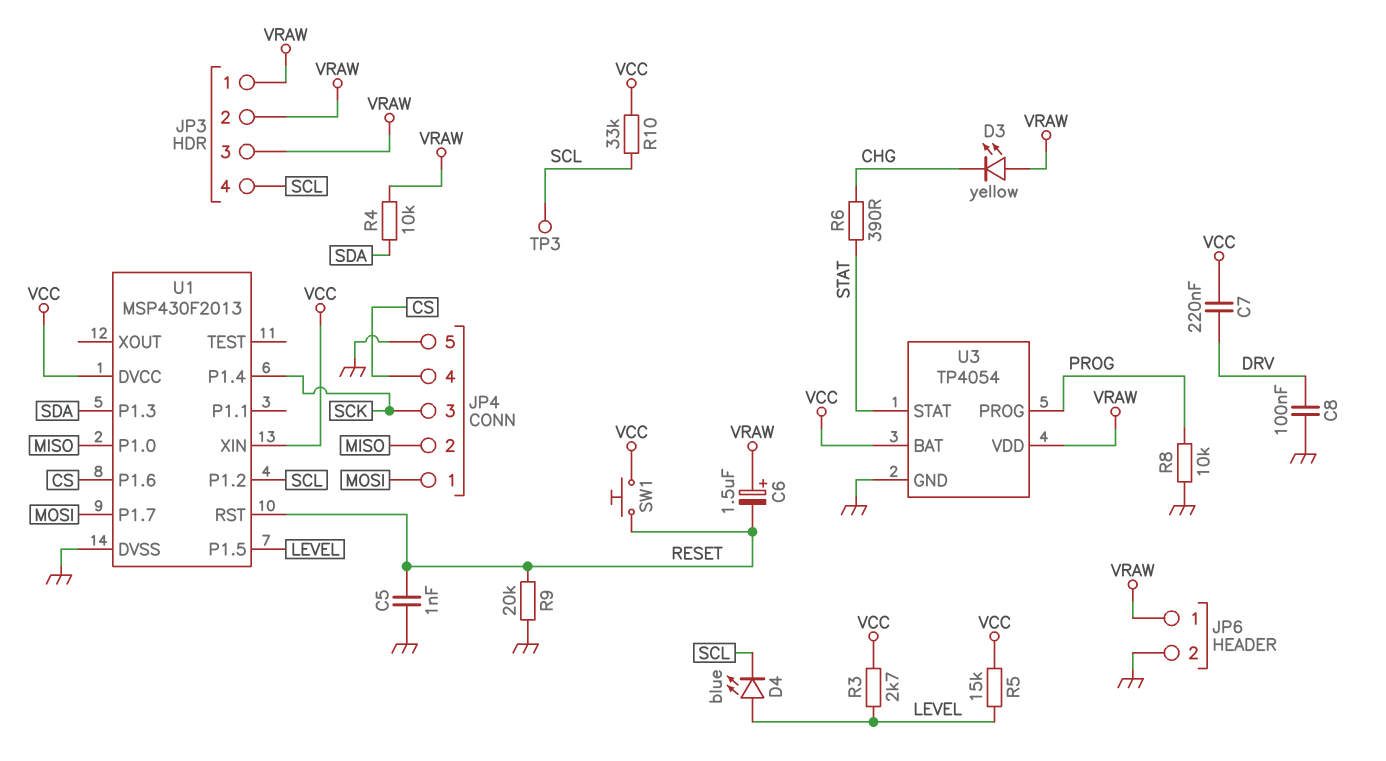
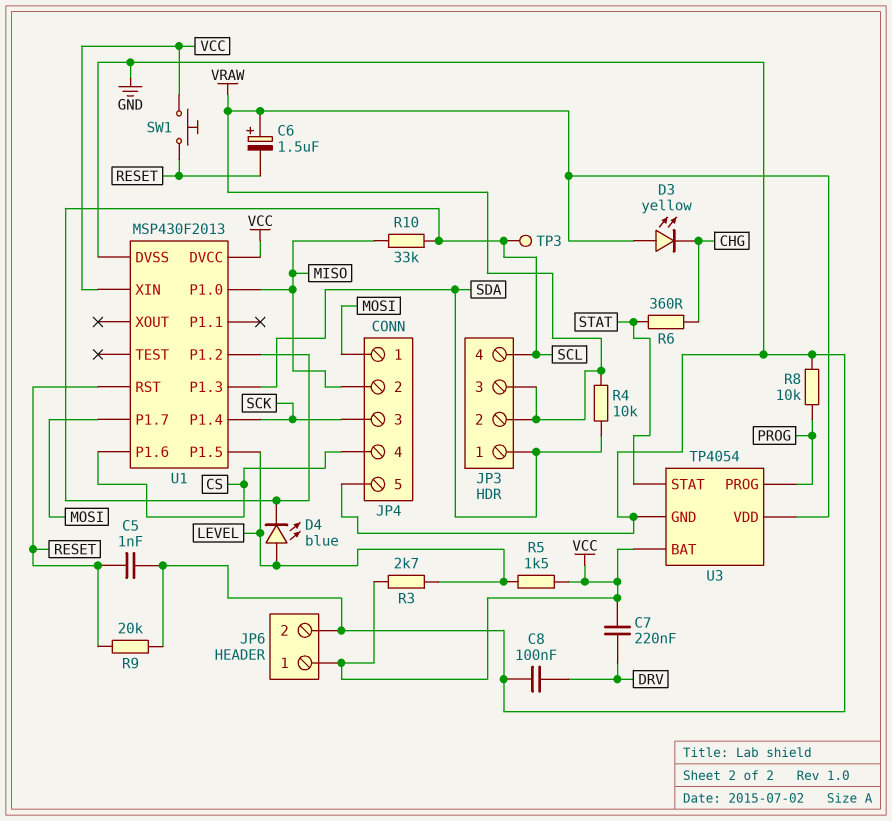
JP3 pin 1: VRAW -> SDA
JP6 pin 1: VRAW -> VCC
R5: 15k (LEVEL, VCC) -> 1.5k (LEVEL, VCC)
R6: 390 (CHG, STAT) -> 360 (CHG, STAT)
R10: 33k (SCL, VCC) -> 33k (MISO, SCL)

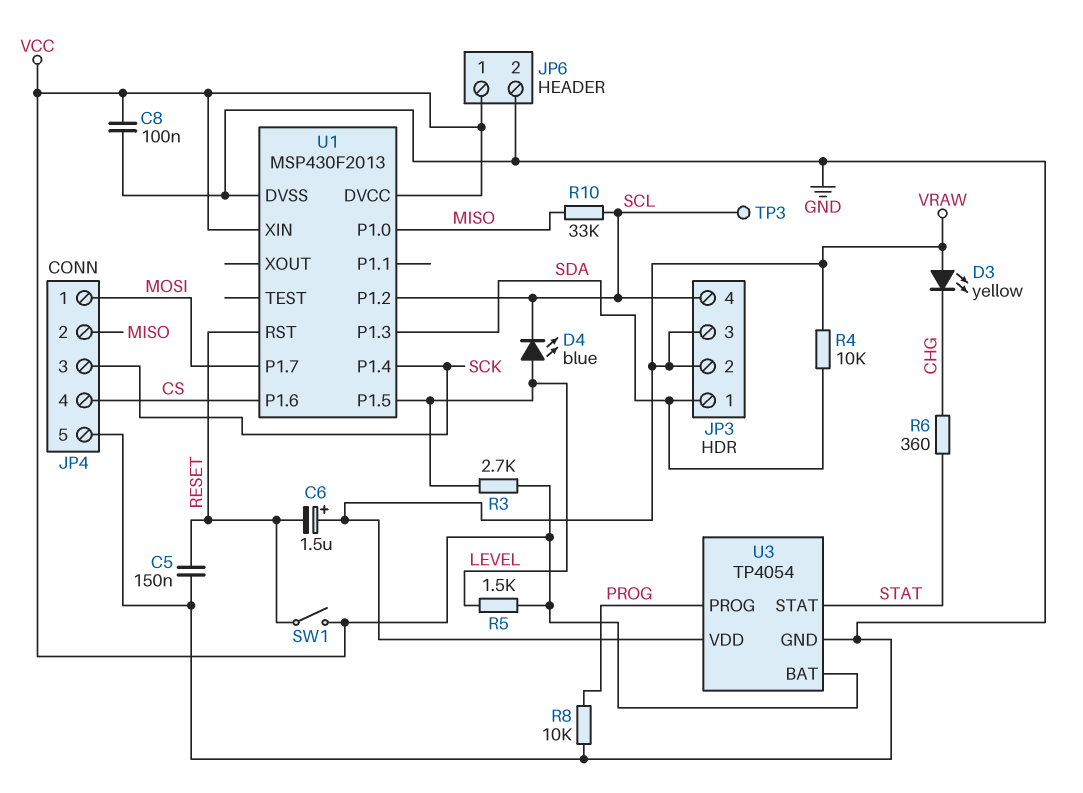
C5: 1nF (GND, RESET) -> 150nF (GND, RESET)
C7: 220nF (DRV, VCC) -> none
C8: 100nF (DRV, GND) -> 100nF (GND, VCC)
R9: 20k (GND, RESET) -> none
SW1: button (RESET, VCC) -> switch (RESET, VCC)

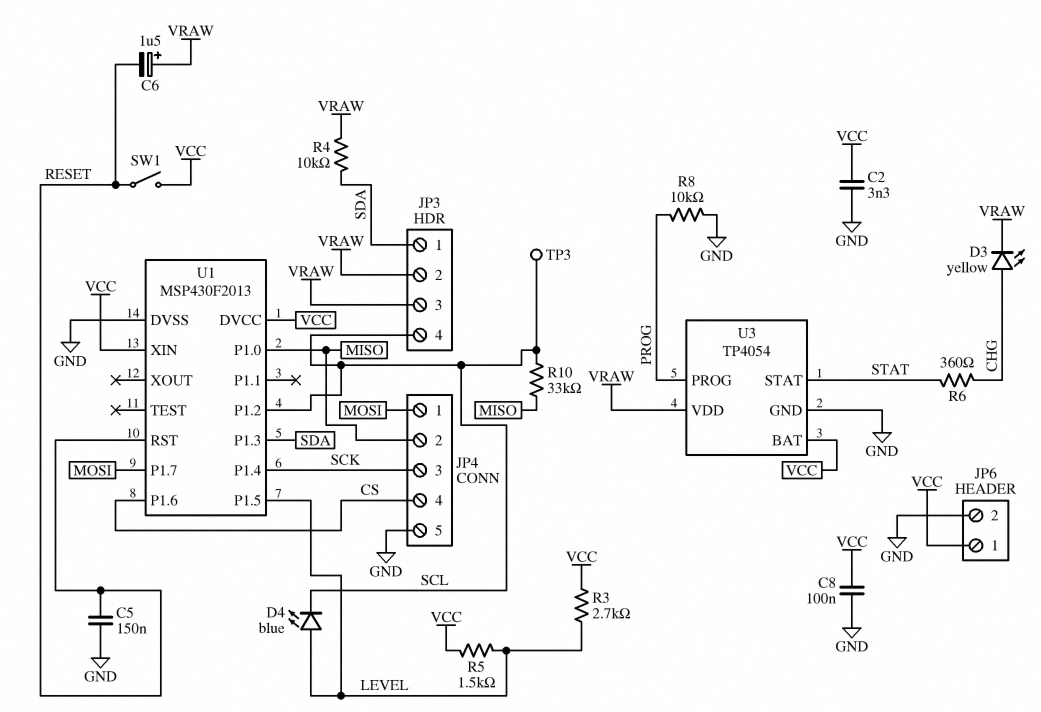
C2: none -> 3.3nF (GND, VCC)
D3: LED yellow (A VRAW, K CHG) -> LED yellow (A CHG, K VRAW)

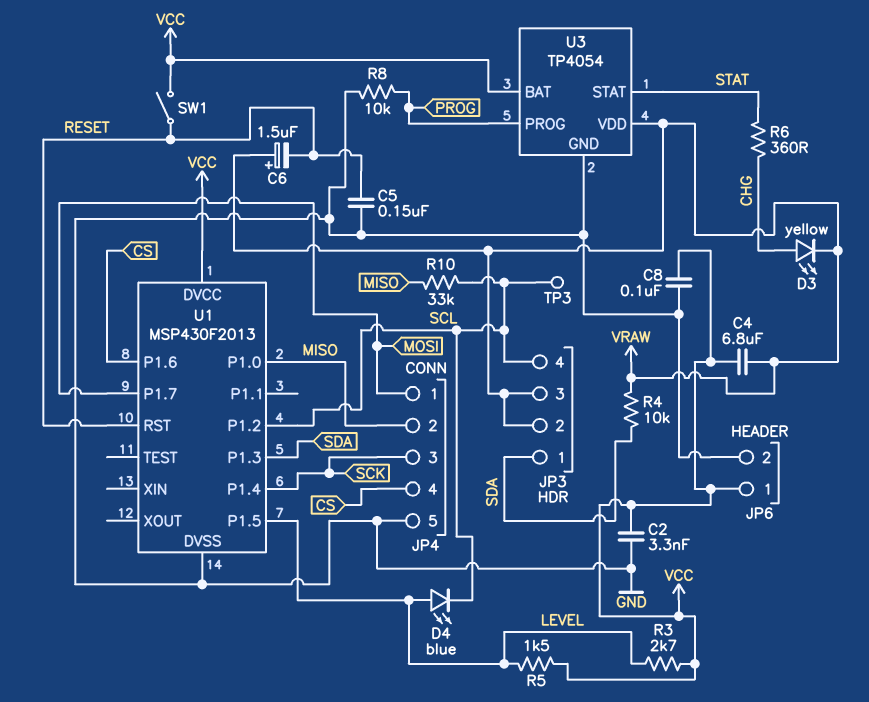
C4: none -> 6.8uF (VCC, VRAW)
U1 pin XIN: VCC -> none

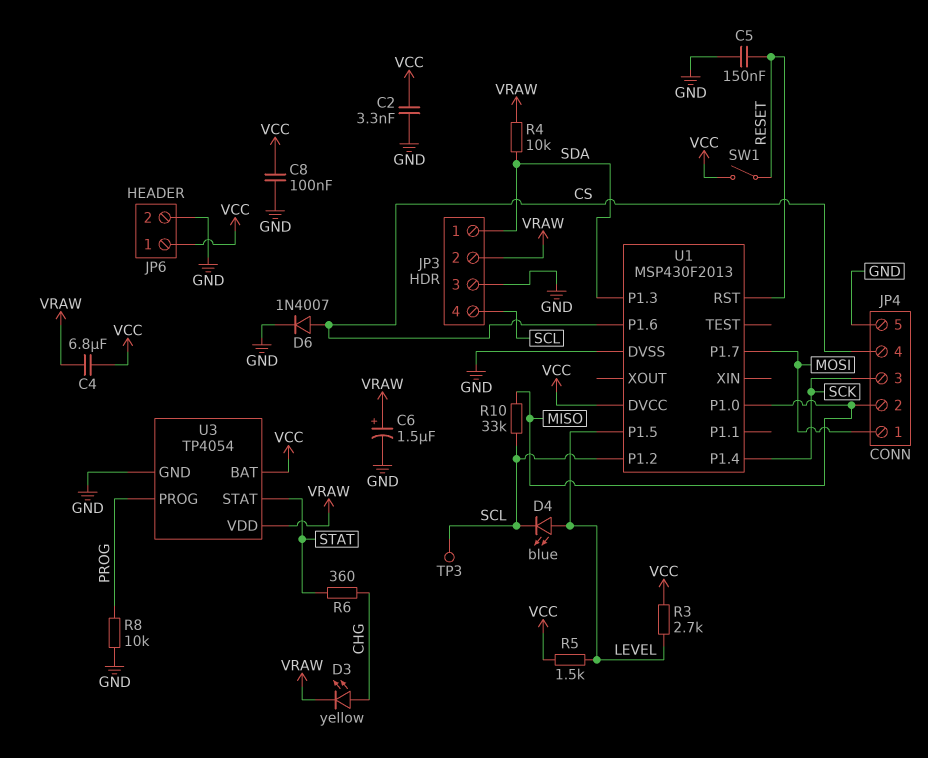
C6: 1.5uF (plus VRAW, minus RESET) -> 1.5uF (plus VRAW, minus GND)
D6: none -> diode 1N4007 (A CS, K GND)
JP3 pin 3: VRAW -> GND

